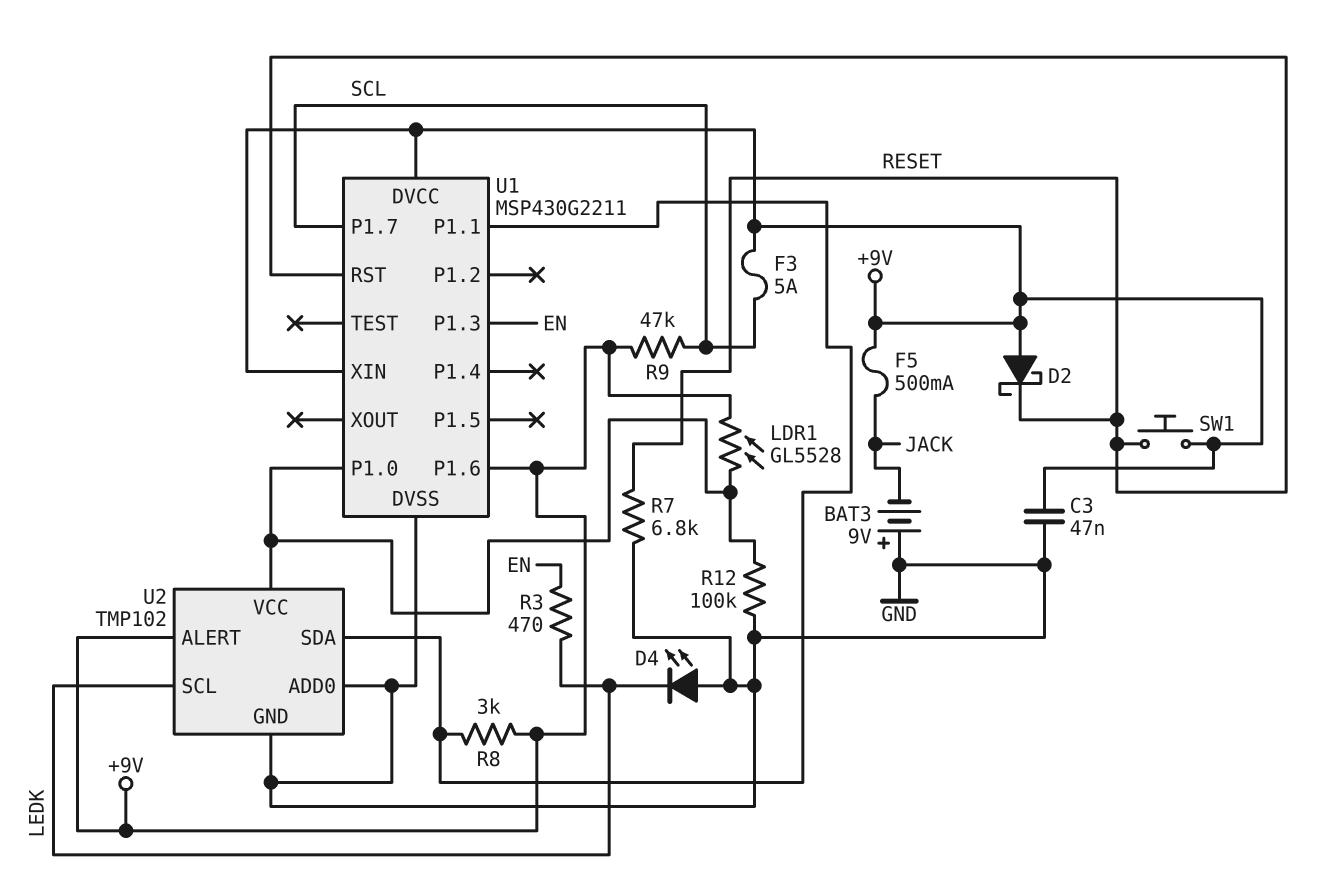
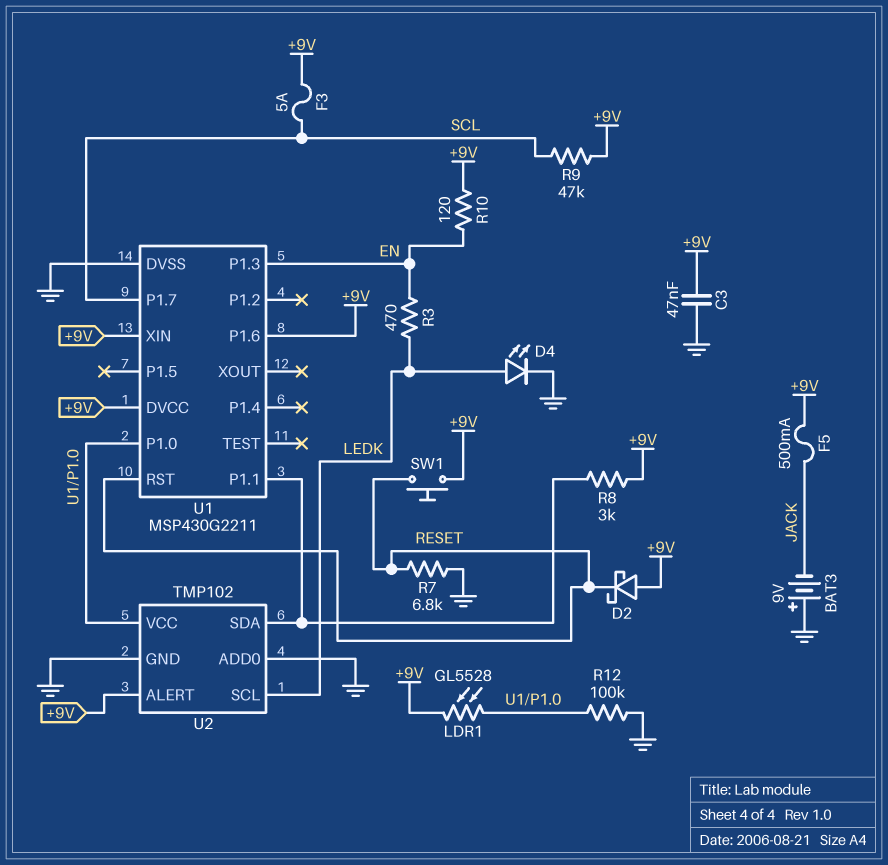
D4: LED (A GND, K LEDK) -> LED (A LEDK, K GND)
R10: none -> 120 (+9V, EN)

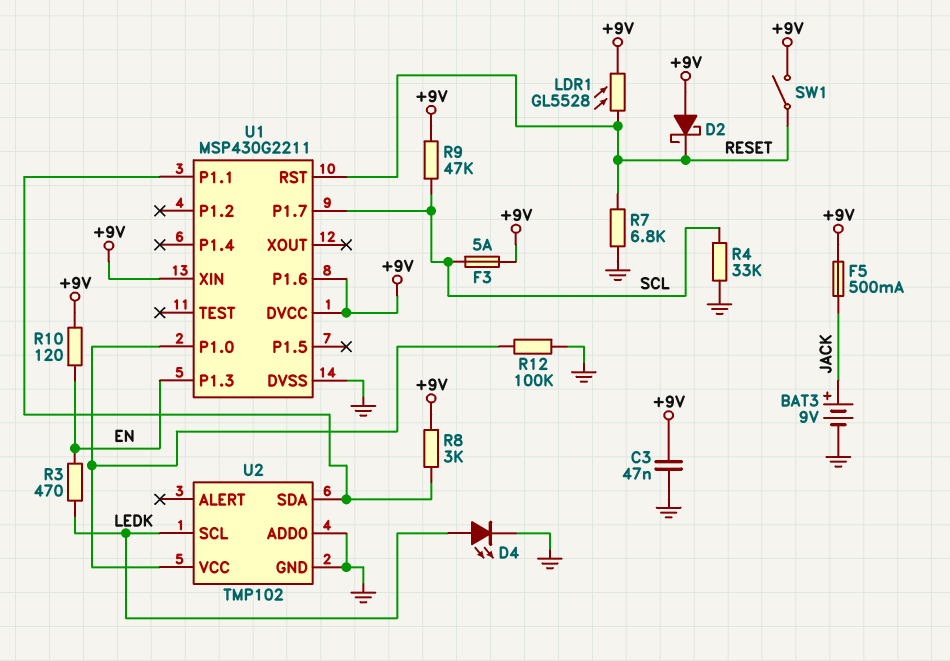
BAT3: 9V (plus GND, minus JACK) -> 9V (plus JACK, minus GND)
LDR1: GL5528 (+9V, U1/P1.0) -> GL5528 (+9V, RESET)
R4: none -> 33k (GND, SCL)
SW1: button (+9V, RESET) -> switch (+9V, RESET)
U2 pin ALERT: +9V -> none

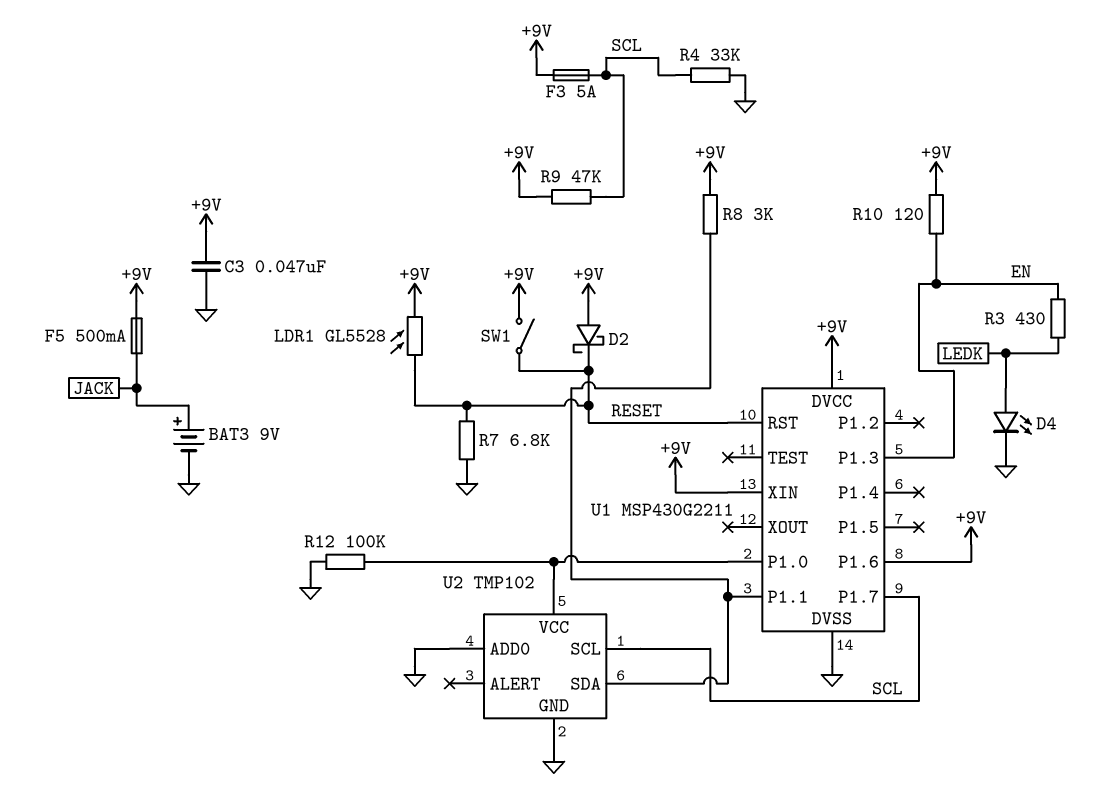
R3: 470 (EN, LEDK) -> 430 (EN, LEDK)
U2 pin SCL: LEDK -> SCL

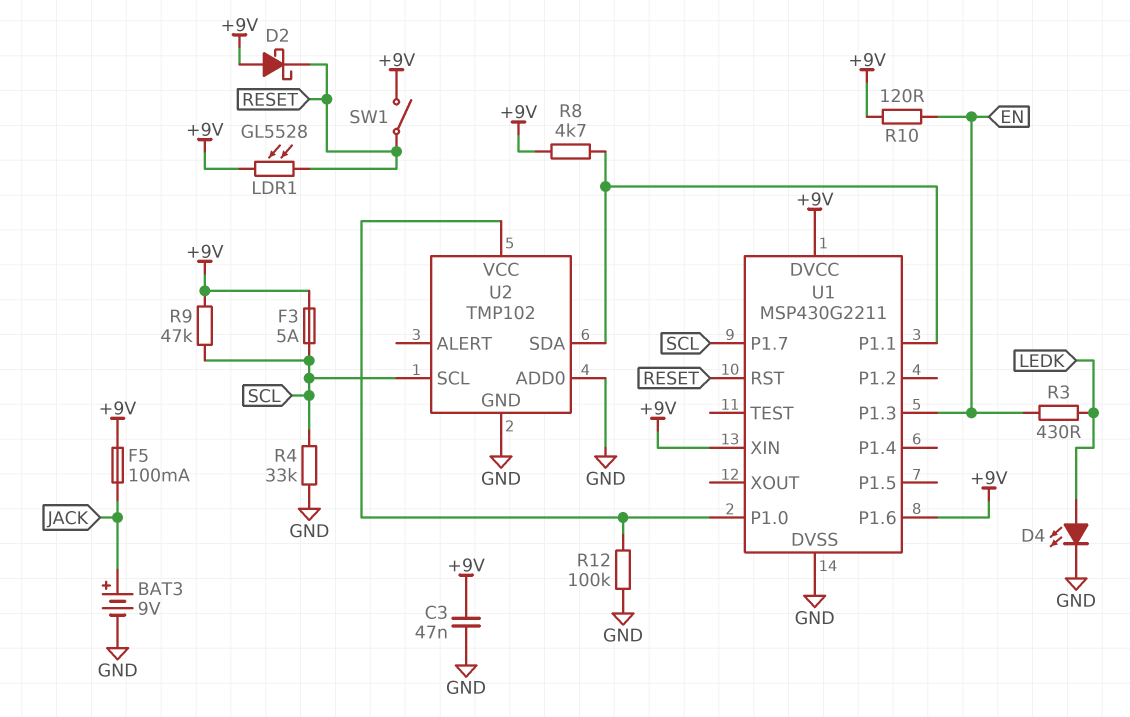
F5: 500mA (+9V, JACK) -> 100mA (+9V, JACK)
R7: 6.8k (GND, RESET) -> none
R8: 3k (+9V, U1/P1.1) -> 4.7k (+9V, U1/P1.1)

